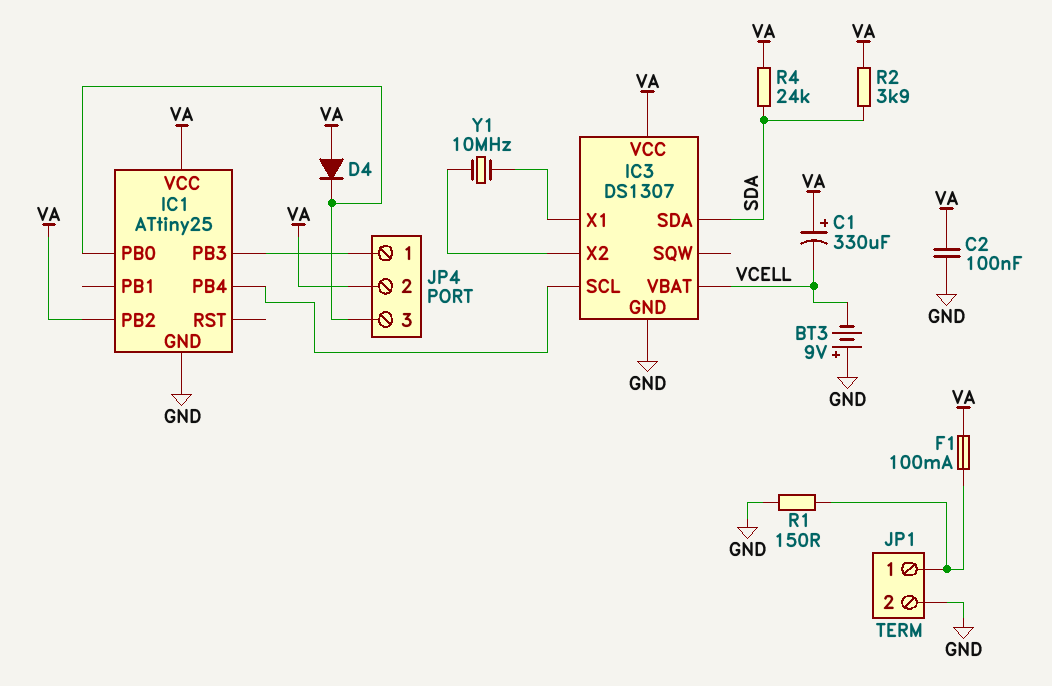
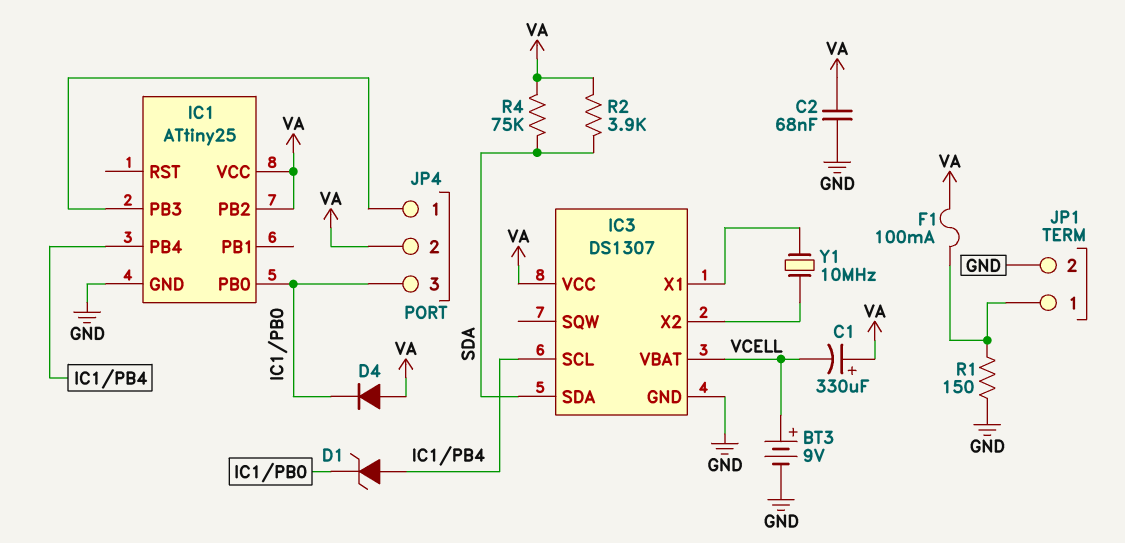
BT3: 9V (plus GND, minus VCELL) -> 9V (plus VCELL, minus GND)
C2: 100nF (GND, VA) -> 68nF (GND, VA)
D1: none -> zener (A IC1/PB4, K IC1/PB0)
R4: 24k (SDA, VA) -> 75k (SDA, VA)

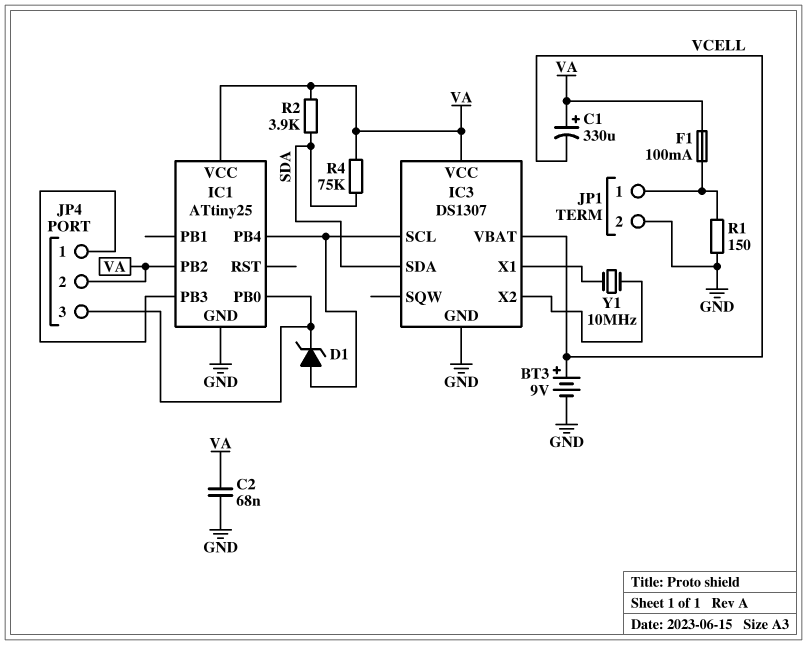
D4: diode (A VA, K IC1/PB0) -> none

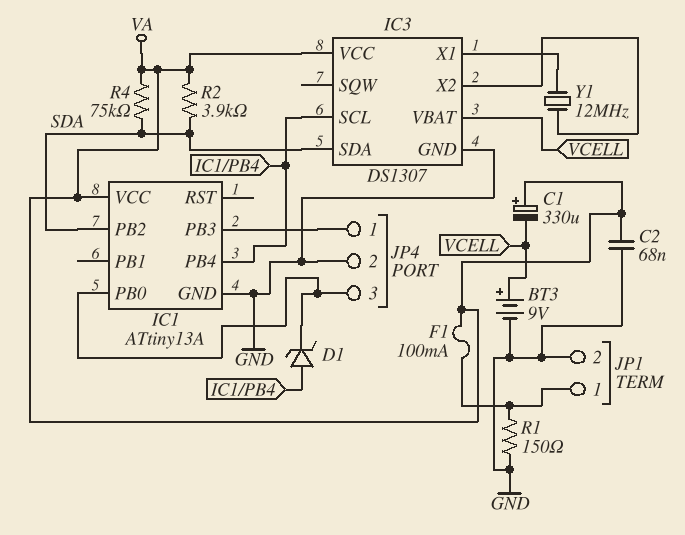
IC1: ATtiny25 -> ATtiny13A
IC1 pin PB2: VA -> SDA
JP4 pin 2: VA -> GND
Y1: 10MHz (IC3/X1, IC3/X2) -> 12MHz (IC3/X1, IC3/X2)

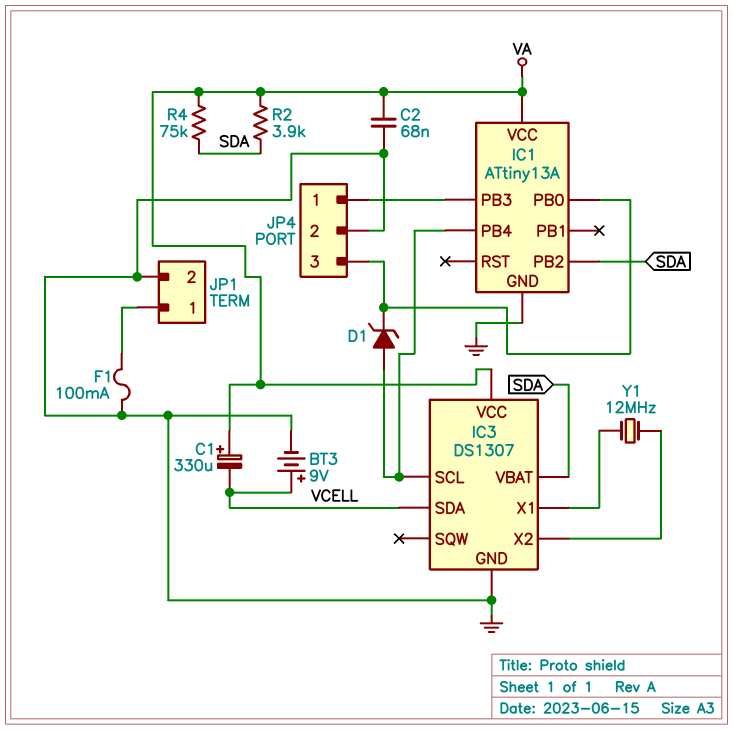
F1: 100mA (JP1/1, VA) -> 100mA (GND, JP1/1)
IC3 pin SDA: SDA -> VCELL
IC3 pin VBAT: VCELL -> SDA
R1: 150 (GND, JP1/1) -> none

